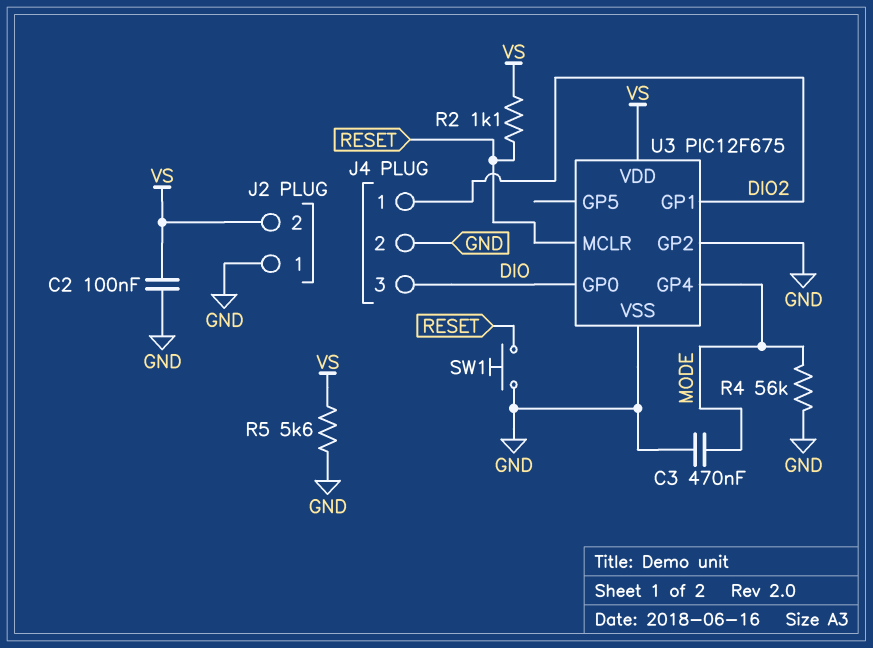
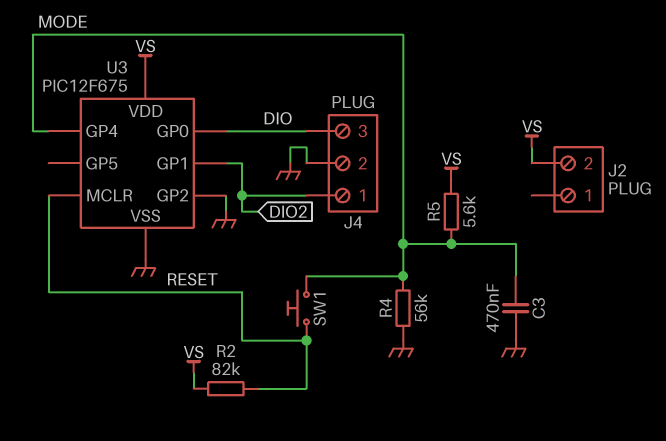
C2: 100nF (GND, VS) -> none
J2 pin 1: GND -> none
R2: 1.1k (RESET, VS) -> 82k (RESET, VS)
R5: 5.6k (GND, VS) -> 5.6k (MODE, VS)
SW1: button (GND, RESET) -> button (MODE, RESET)

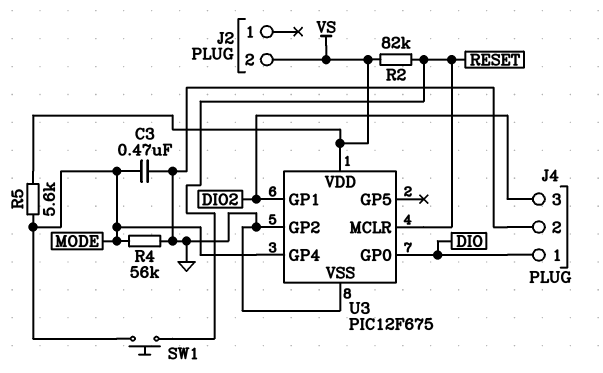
J4 pin 1: DIO2 -> DIO
J4 pin 3: DIO -> DIO2

